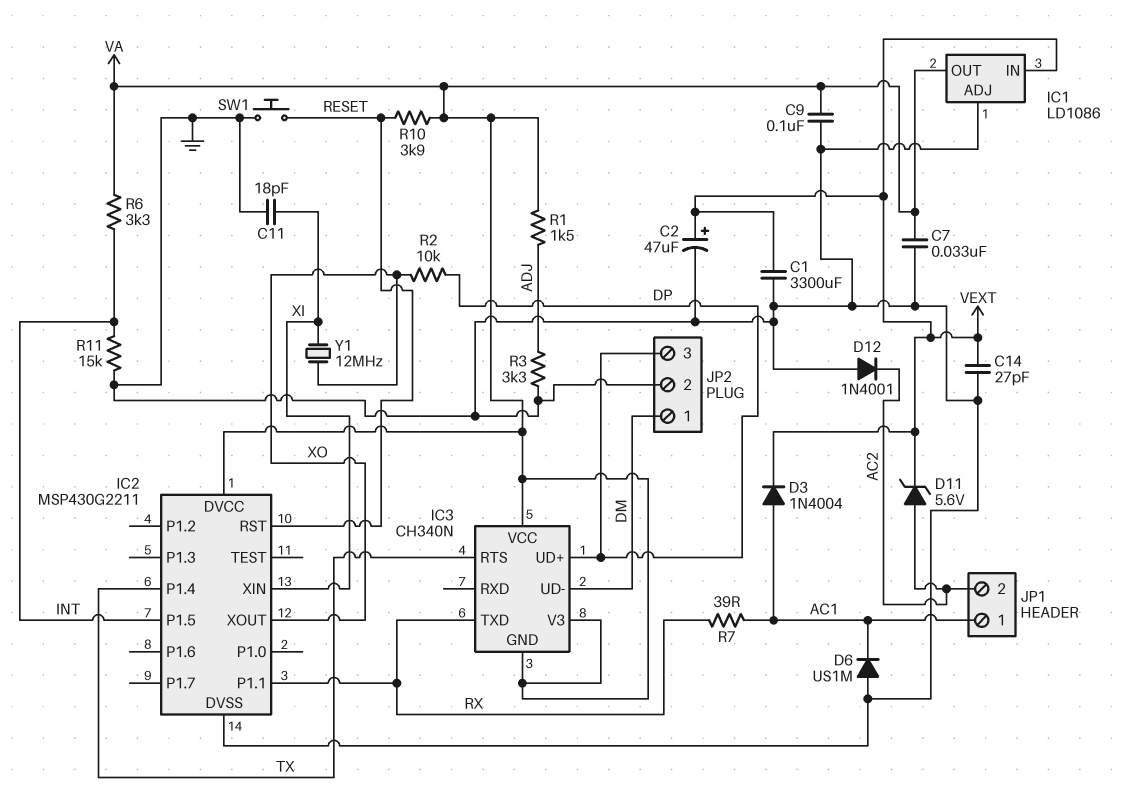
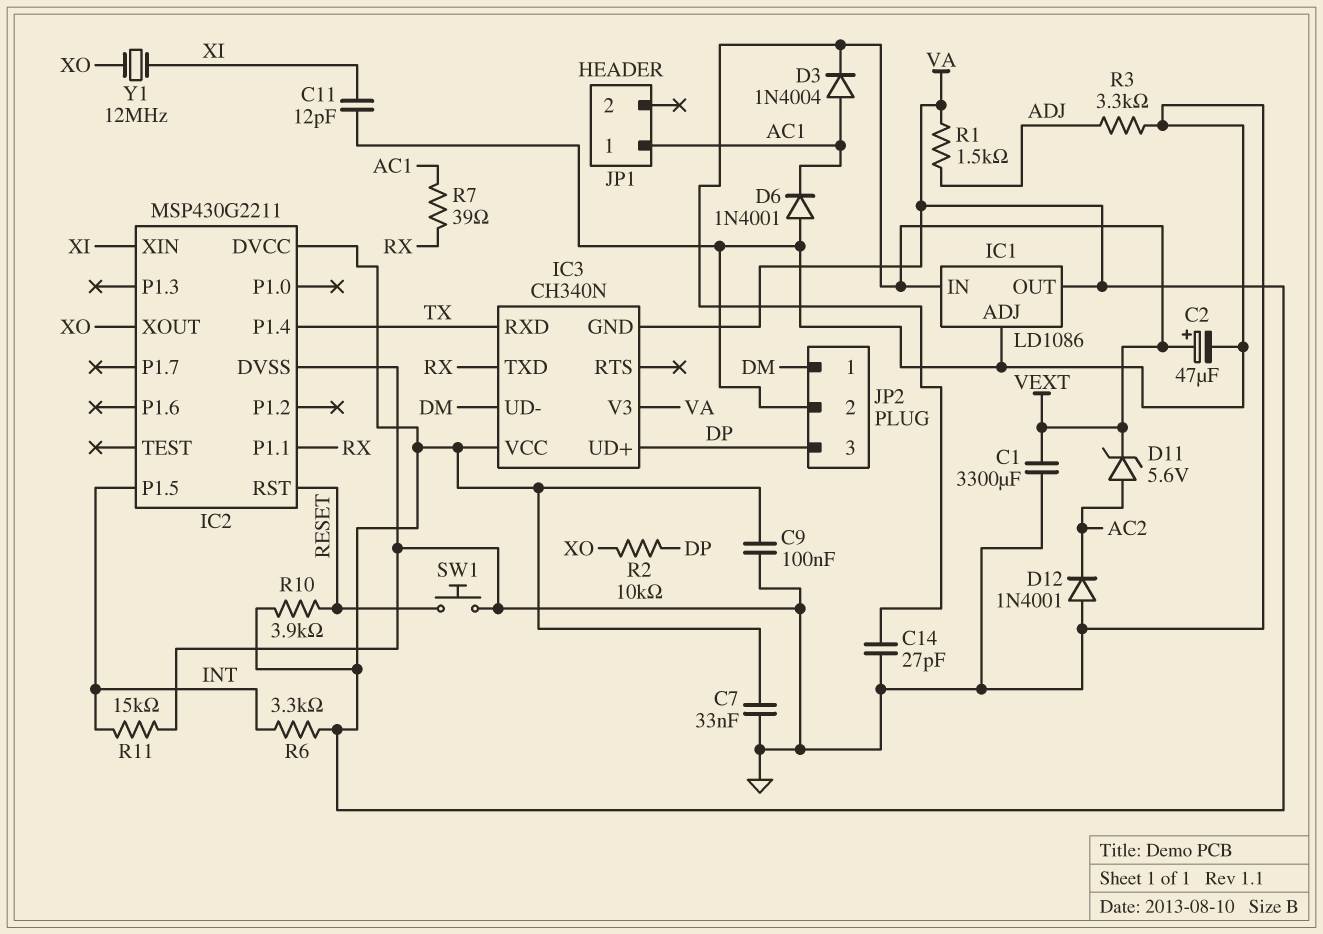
C11: 18pF (GND, XI) -> 12pF (GND, XI)
D6: diode US1M (A GND, K AC1) -> diode 1N4001 (A GND, K AC1)
IC3 pin RTS: TX -> none
IC3 pin RXD: none -> TX
JP1 pin 2: AC2 -> none

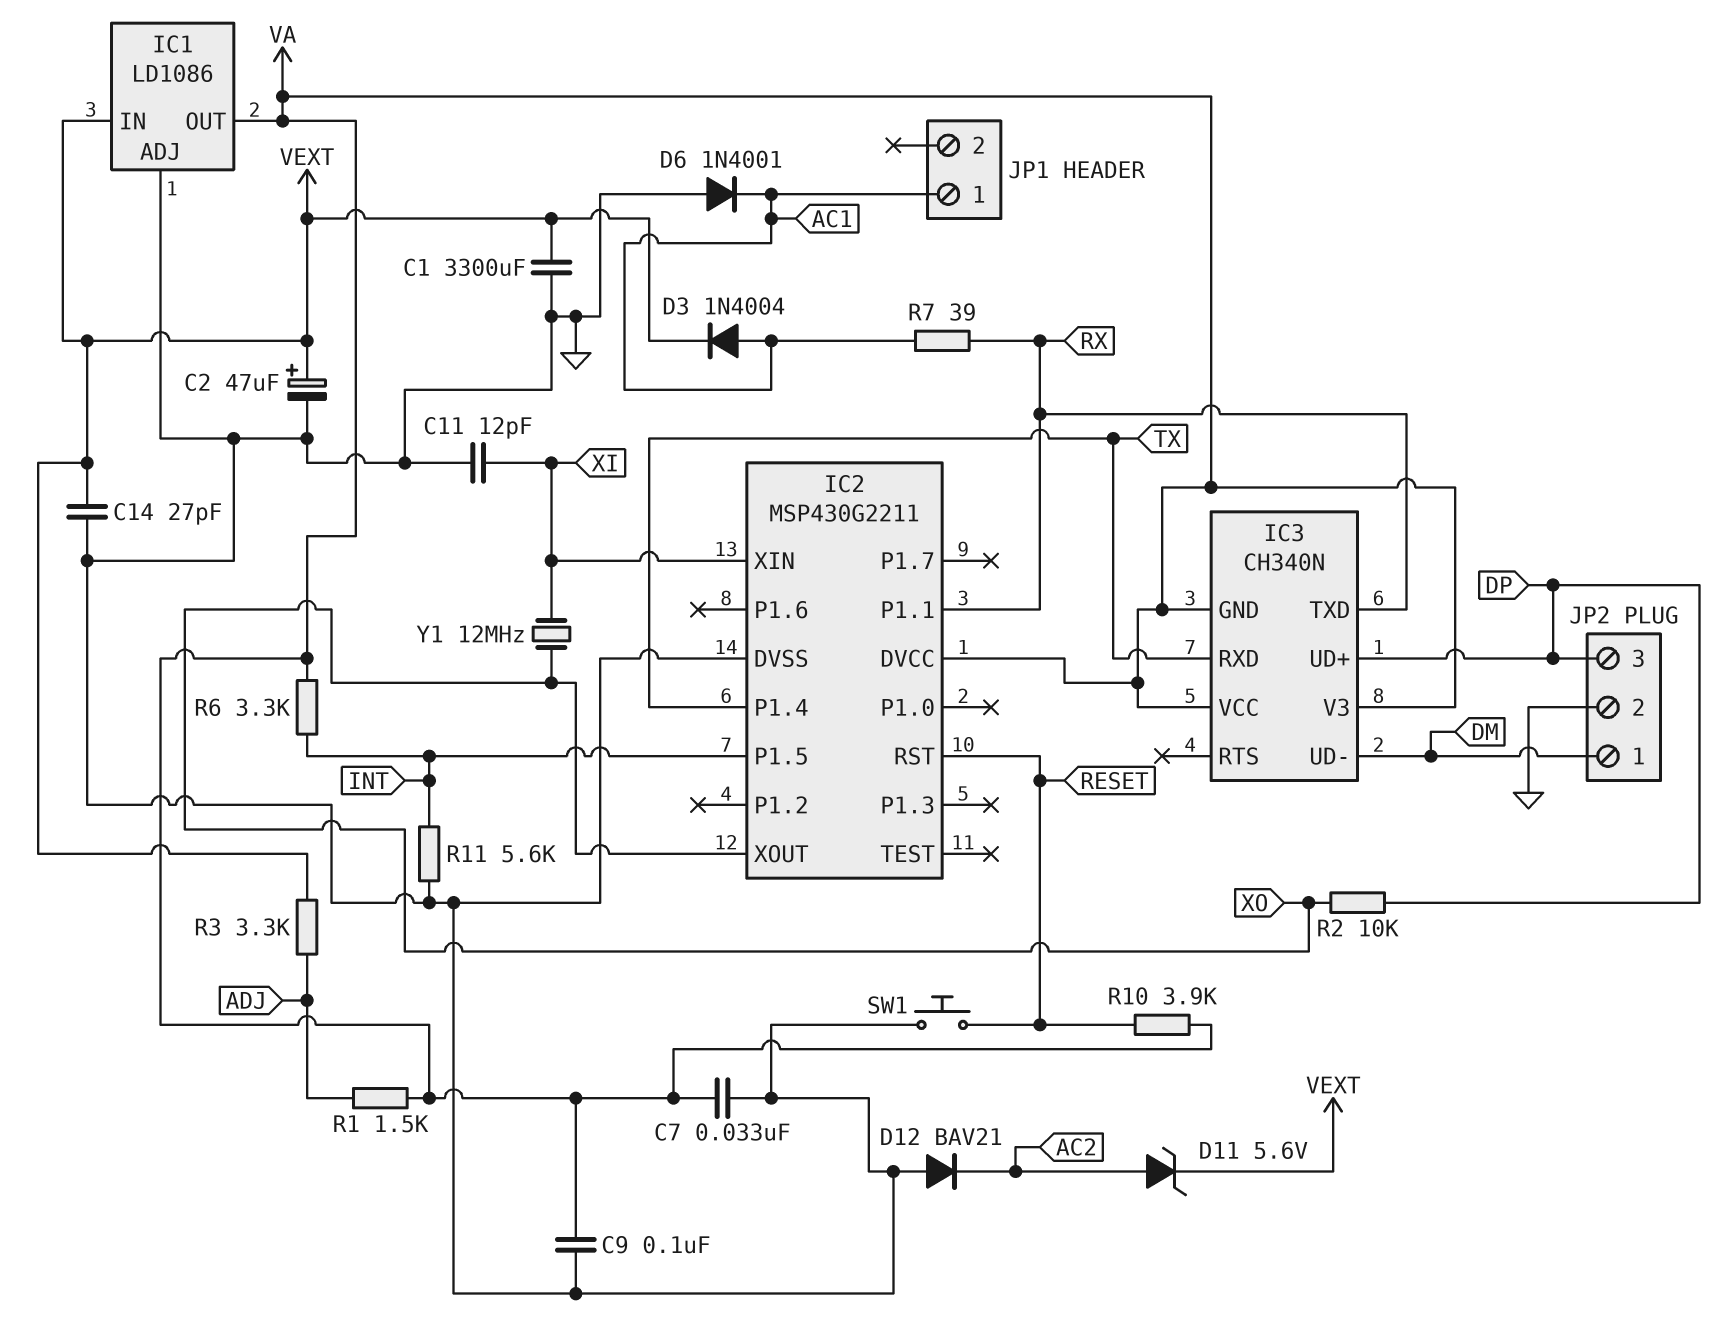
D12: diode 1N4001 (A GND, K AC2) -> diode BAV21 (A GND, K AC2)
R3: 3.3k (ADJ, GND) -> 3.3k (ADJ, VEXT)
R11: 15k (GND, INT) -> 5.6k (GND, INT)

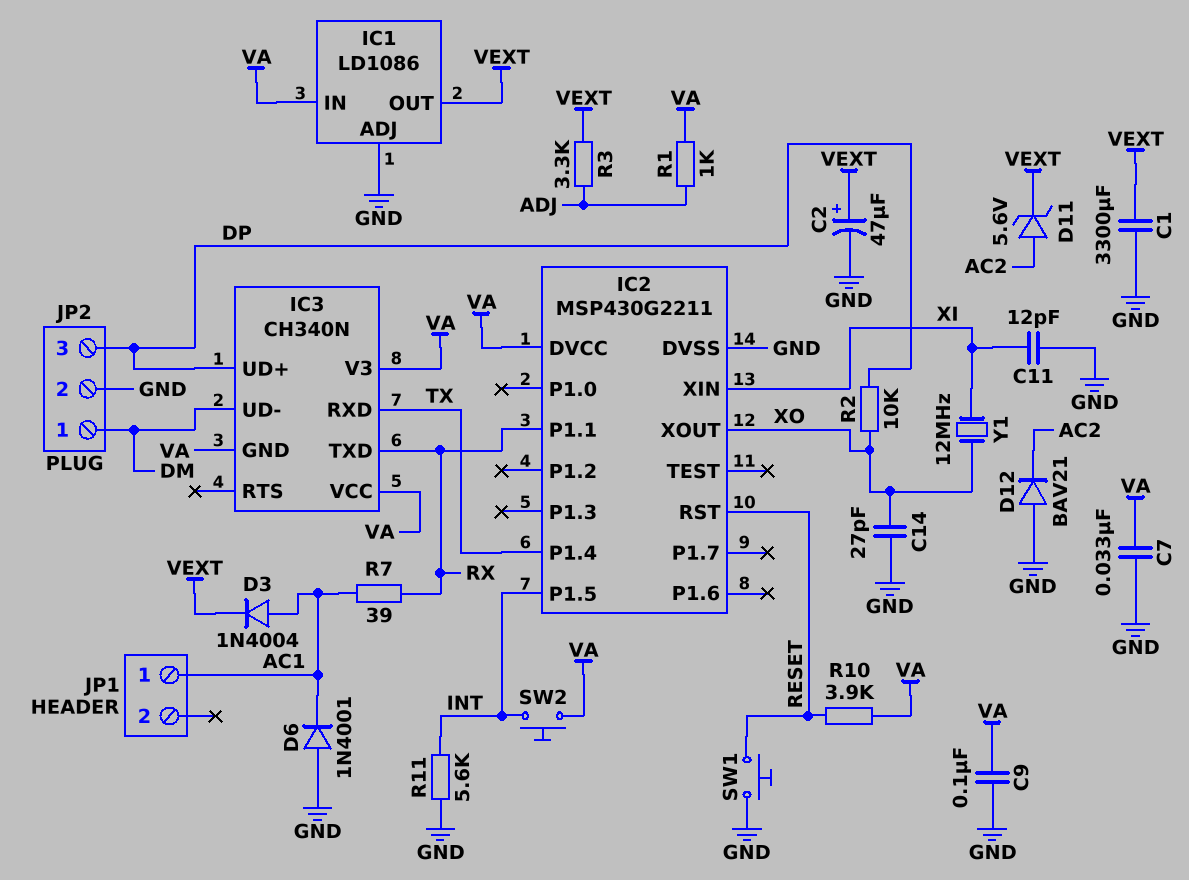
C14: 27pF (GND, VEXT) -> 27pF (GND, XO)
IC1 pin IN: VEXT -> VA
IC1 pin OUT: VA -> VEXT
R1: 1.5k (ADJ, VA) -> 1k (ADJ, VA)
R6: 3.3k (INT, VA) -> none
SW2: none -> button (INT, VA)

